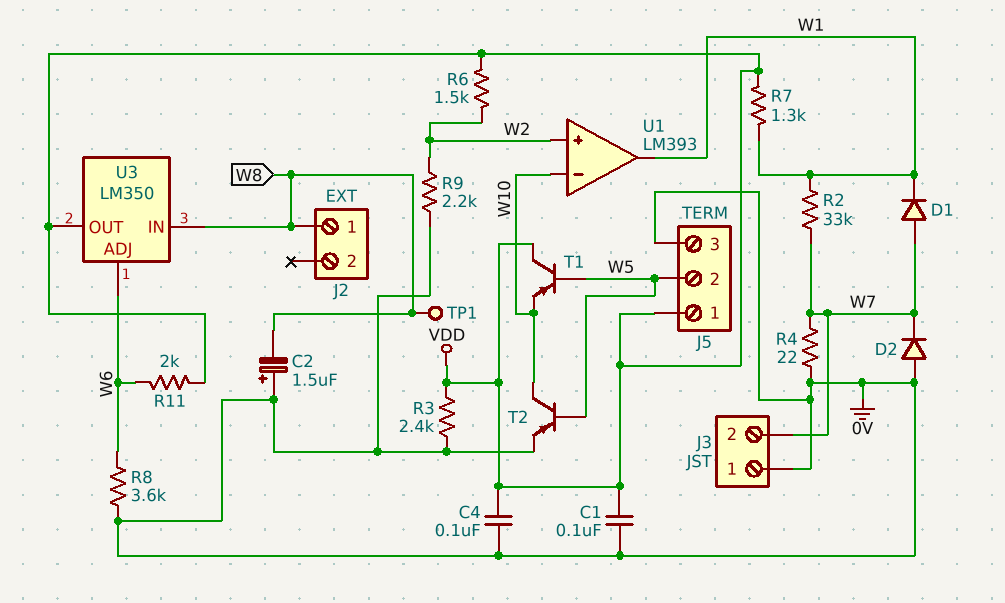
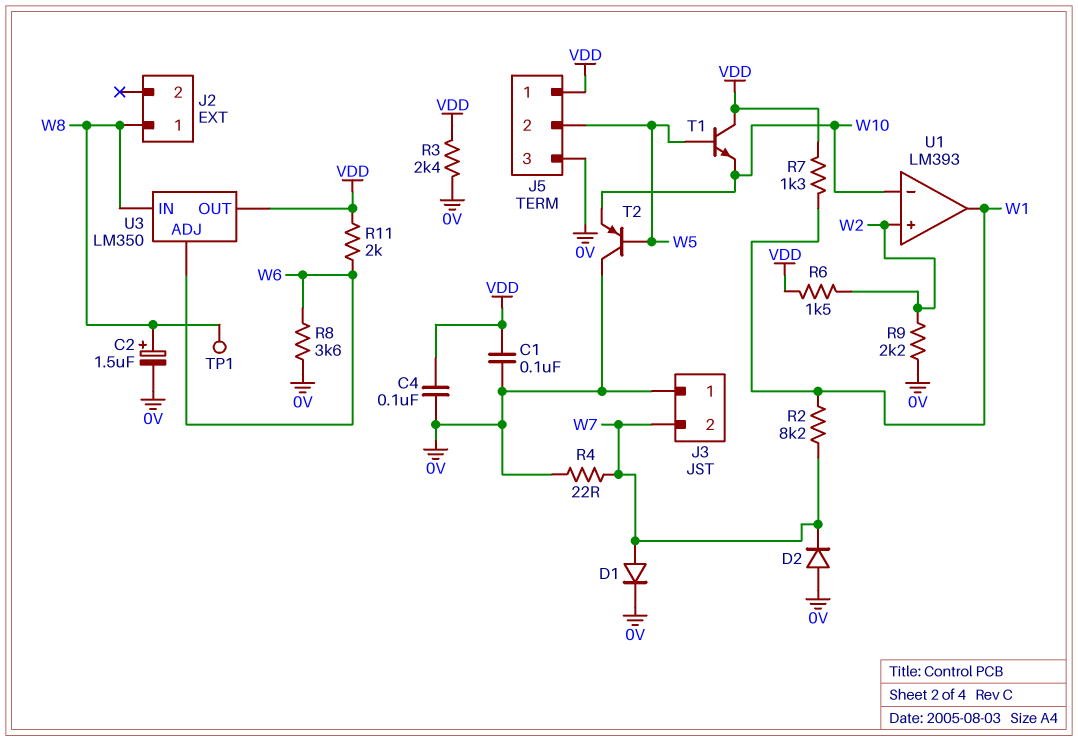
C2: 1.5uF (plus 0V, minus W8) -> 1.5uF (plus W8, minus 0V)
D1: diode (A W7, K W1) -> diode (A W7, K 0V)
R2: 33k (W1, W7) -> 8.2k (W1, W7)
T1: PNP (B W5, C VDD, E W10) -> NPN (B W5, C VDD, E W10)
T2: PNP (B W5, C W10, E 0V) -> PNP (B W5, C 0V, E W10)

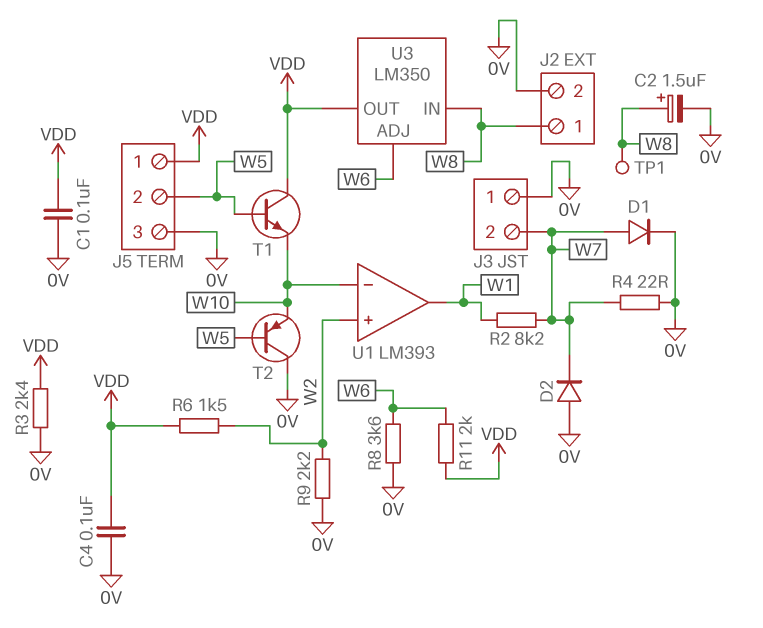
J2 pin 2: none -> 0V
R7: 1.3k (VDD, W1) -> none

